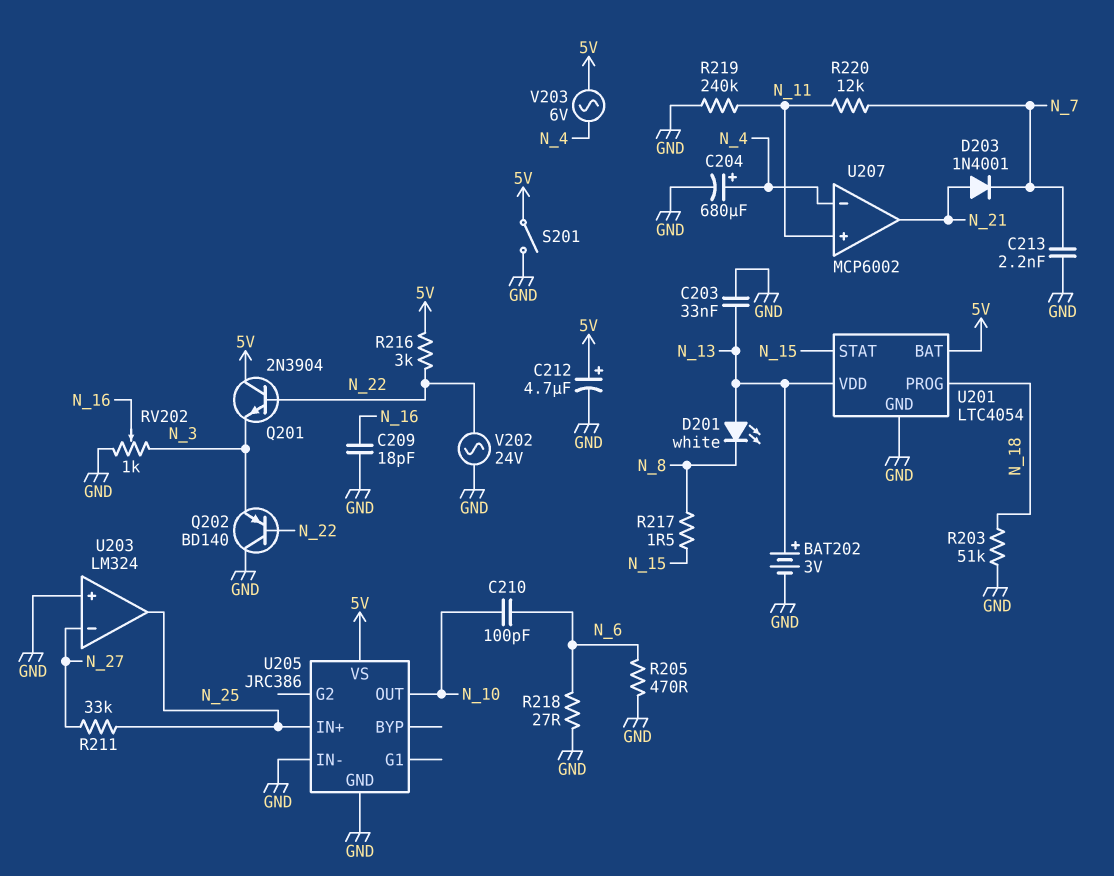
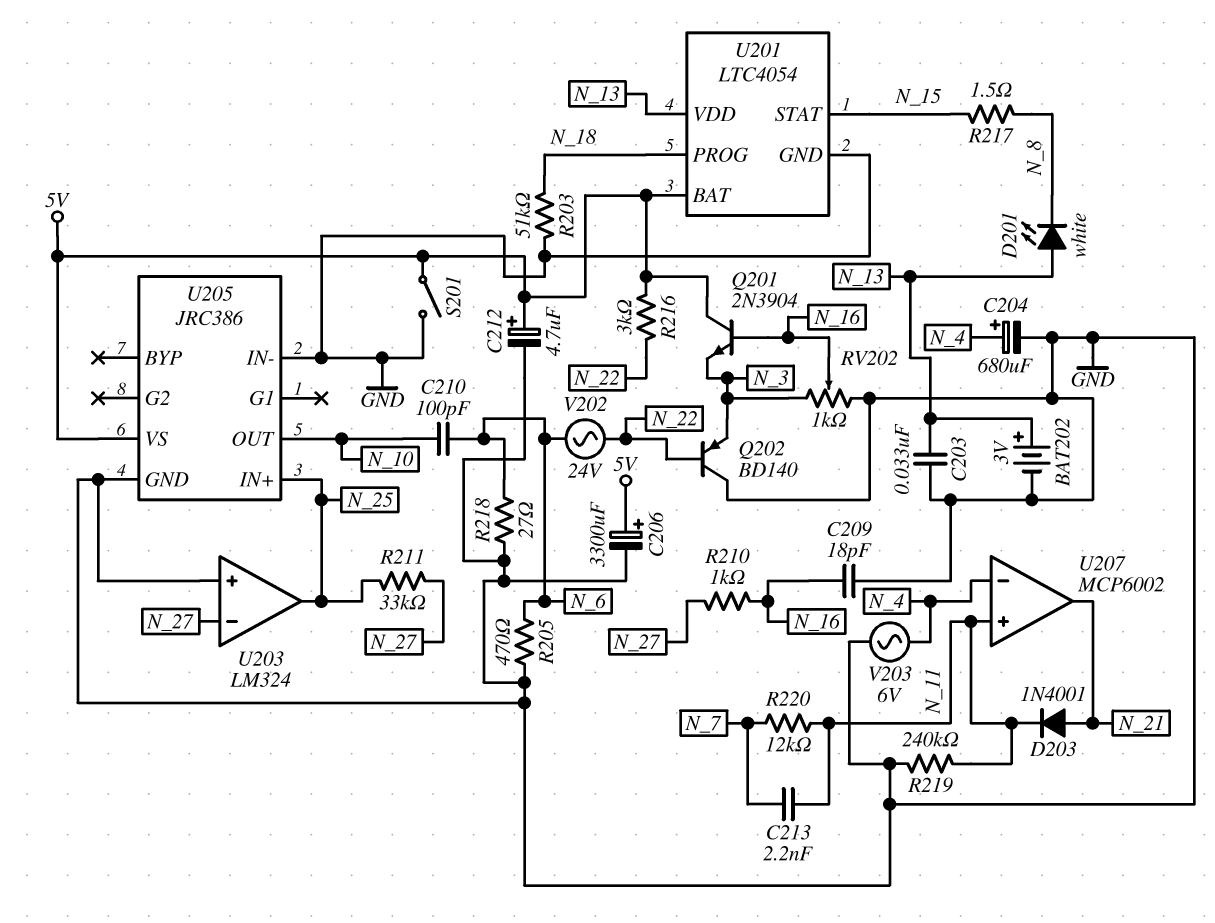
C206: none -> 3300uF (plus 5V, minus GND)
C213: 2.2nF (GND, N_7) -> 2.2nF (N_7, N_11)
D203: diode 1N4001 (A N_21, K N_7) -> diode 1N4001 (A N_21, K N_11)
Q201: NPN 2N3904 (B N_22, C 5V, E N_3) -> NPN 2N3904 (B N_16, C 5V, E N_3)
R210: none -> 1k (N_16, N_27)
V202: AC 24V (GND, N_22) -> AC 24V (N_6, N_22)
V203: AC 6V (5V, N_4) -> AC 6V (GND, N_4)

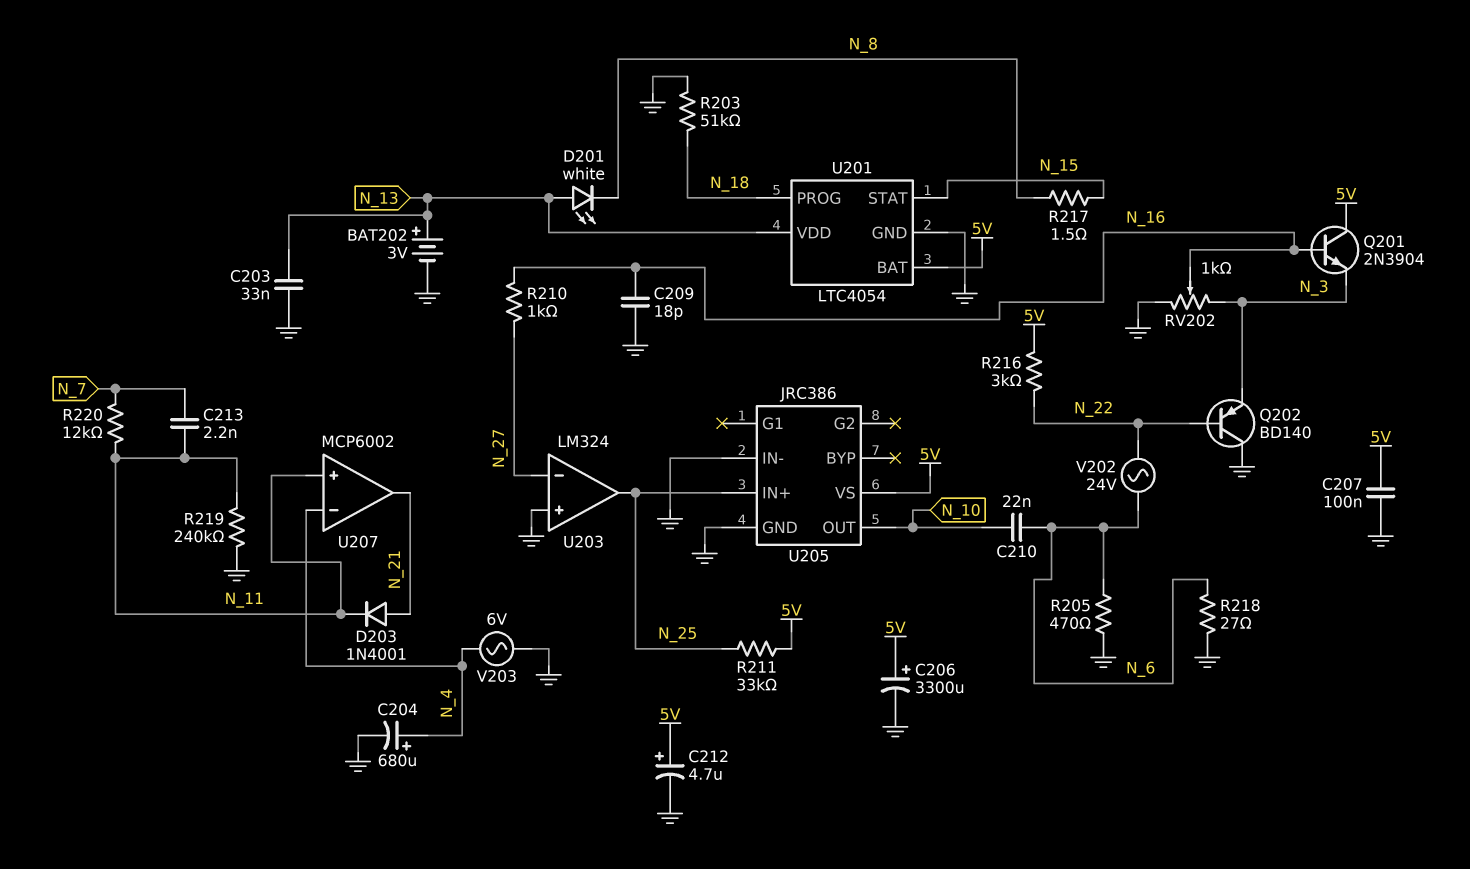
C207: none -> 100nF (5V, GND)
C210: 100pF (N_6, N_10) -> 22nF (N_6, N_10)
R211: 33k (N_25, N_27) -> 33k (5V, N_25)
S201: switch (5V, GND) -> none

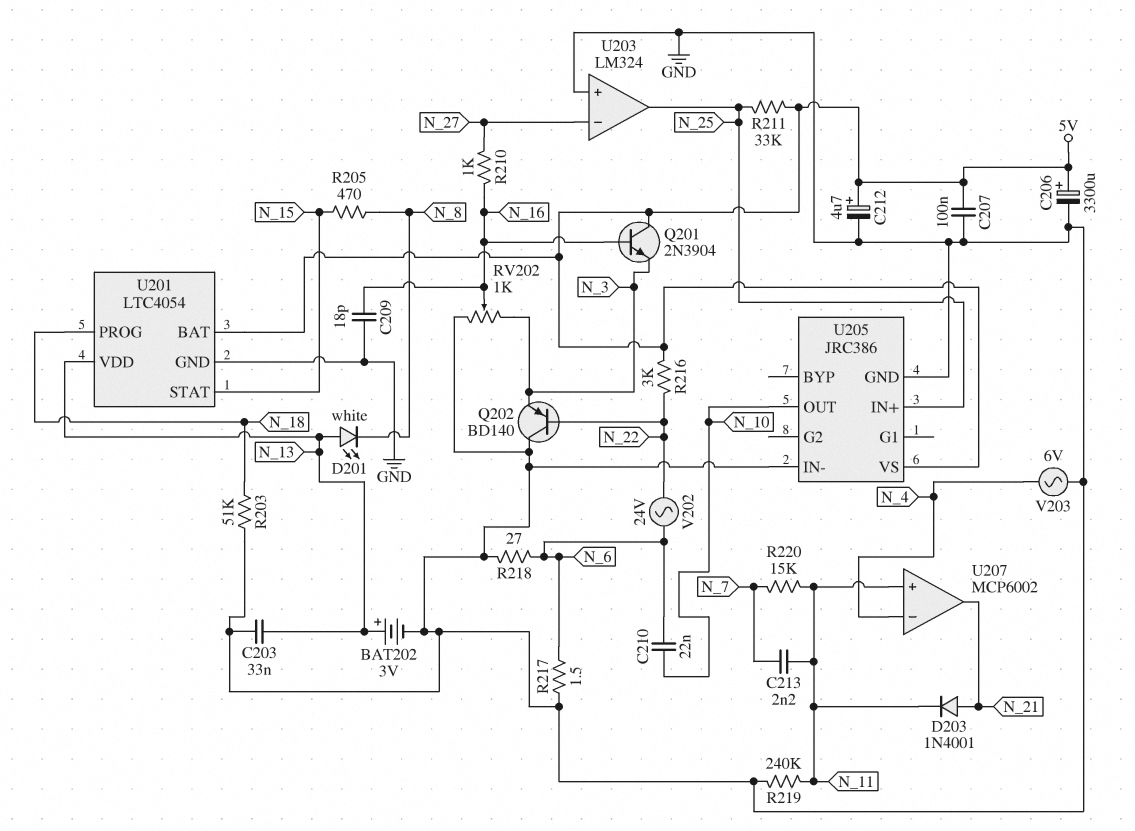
C204: 680uF (plus N_4, minus GND) -> none
R205: 470 (GND, N_6) -> 470 (N_8, N_15)
R217: 1.5 (N_8, N_15) -> 1.5 (GND, N_6)
R220: 12k (N_7, N_11) -> 15k (N_7, N_11)

